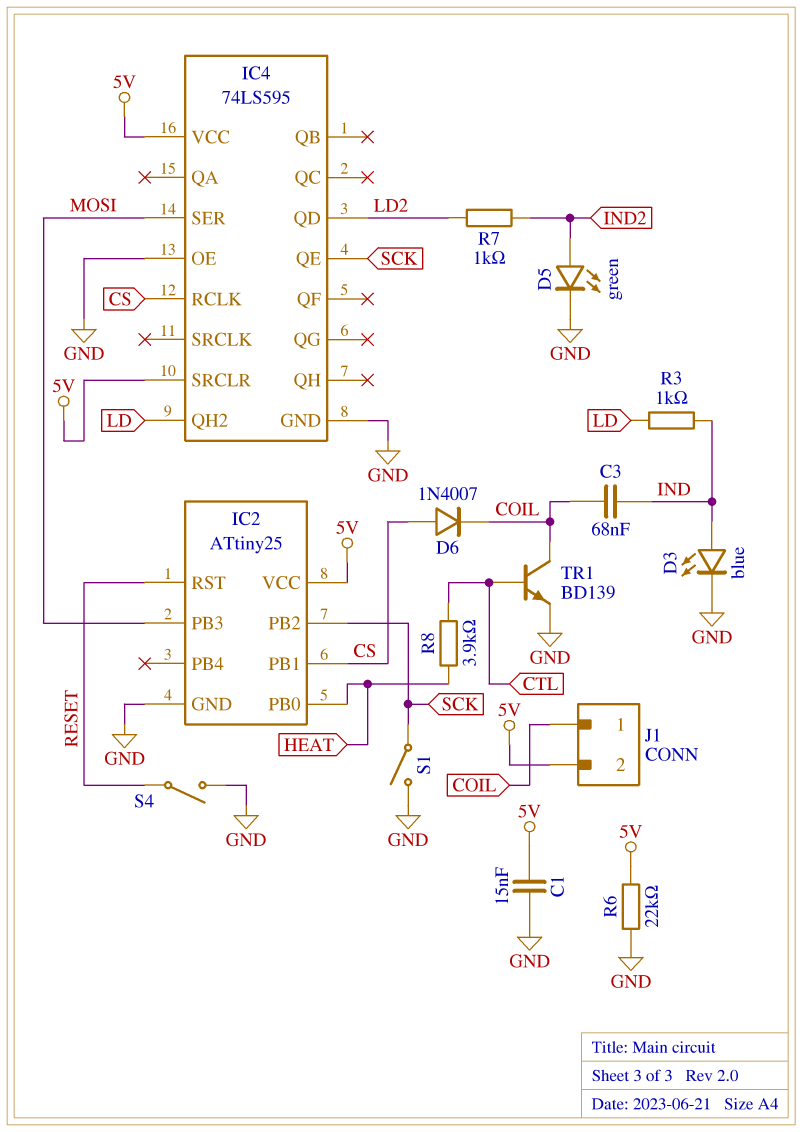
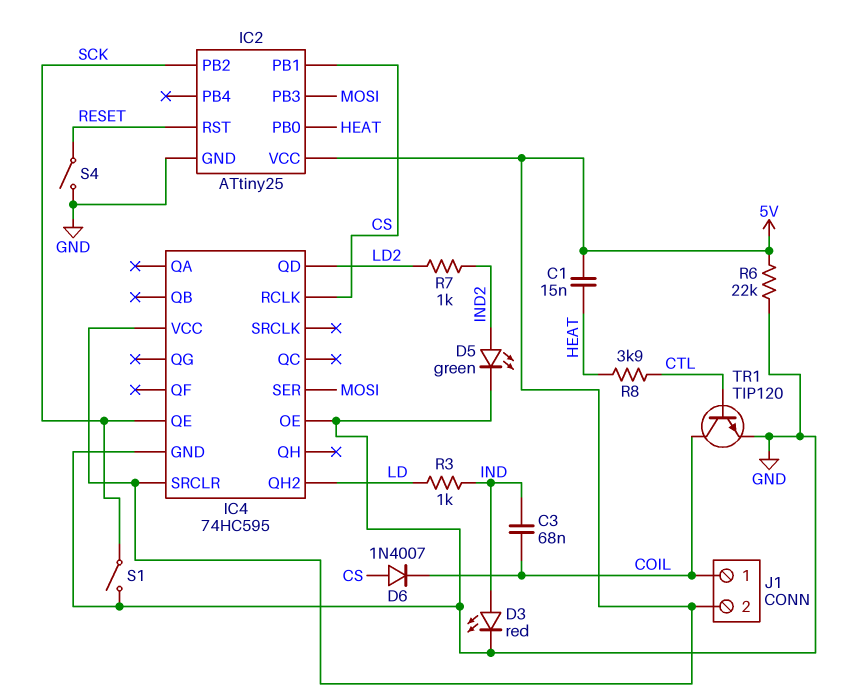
C1: 15nF (5V, GND) -> 15nF (5V, HEAT)
D3: LED blue (A IND, K GND) -> LED red (A IND, K GND)
IC4: 74LS595 -> 74HC595
TR1: NPN BD139 (B CTL, C COIL, E GND) -> NPN TIP120 (B CTL, C COIL, E GND)

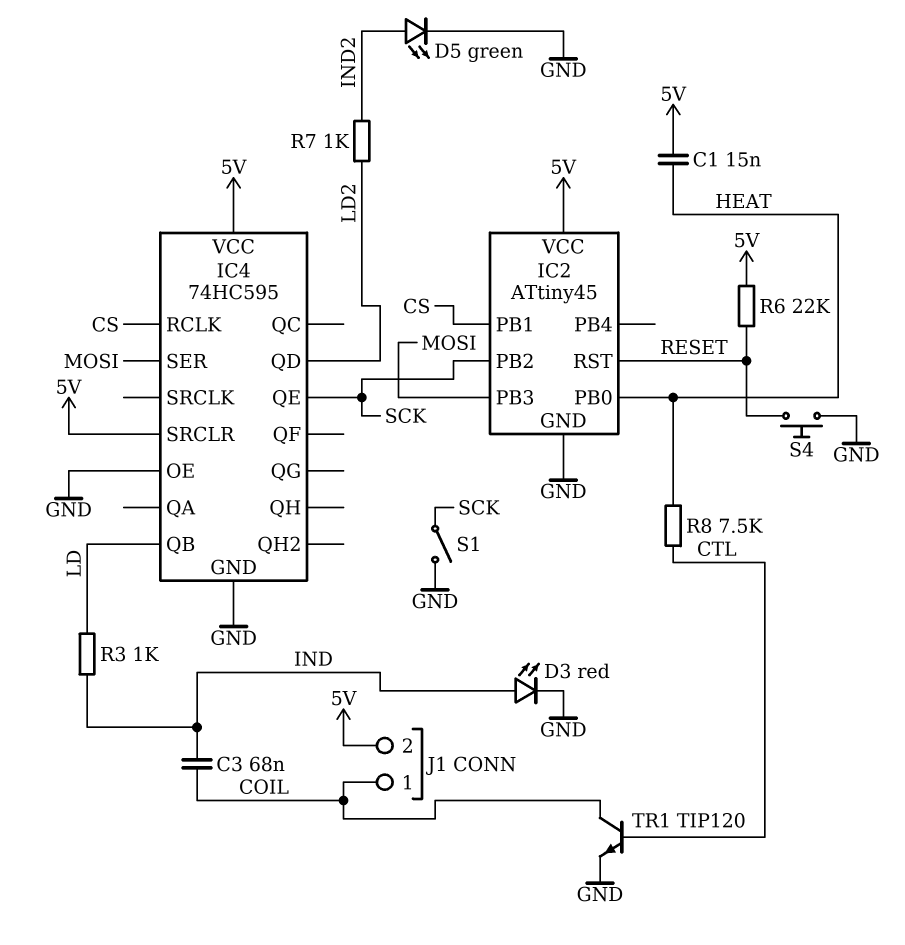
D6: diode 1N4007 (A CS, K COIL) -> none
IC2: ATtiny25 -> ATtiny45
IC4 pin QB: none -> LD
IC4 pin QH2: LD -> none
R6: 22k (5V, GND) -> 22k (5V, RESET)
R8: 3.9k (CTL, HEAT) -> 7.5k (CTL, HEAT)
S4: switch (GND, RESET) -> button (GND, RESET)

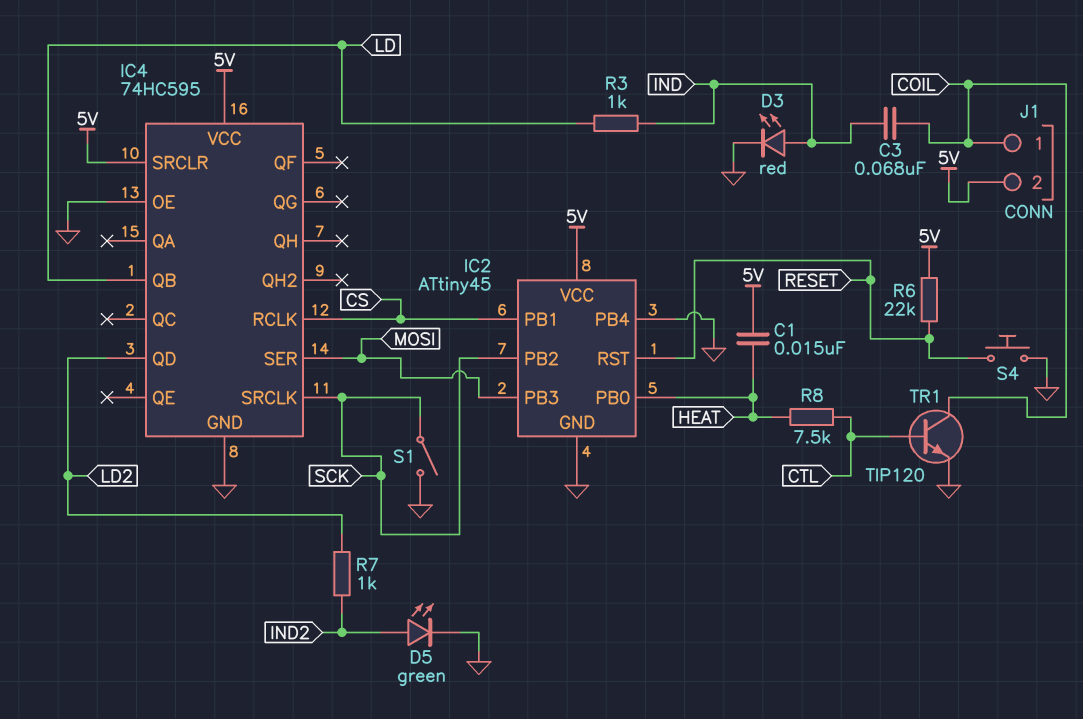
IC2 pin PB4: none -> GND
IC4 pin QE: SCK -> none
IC4 pin SRCLK: none -> SCK

